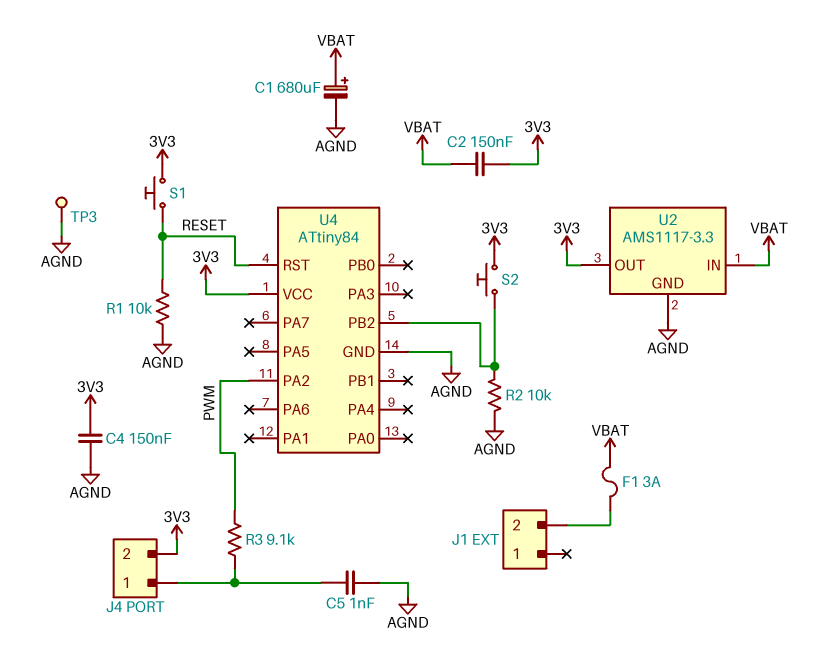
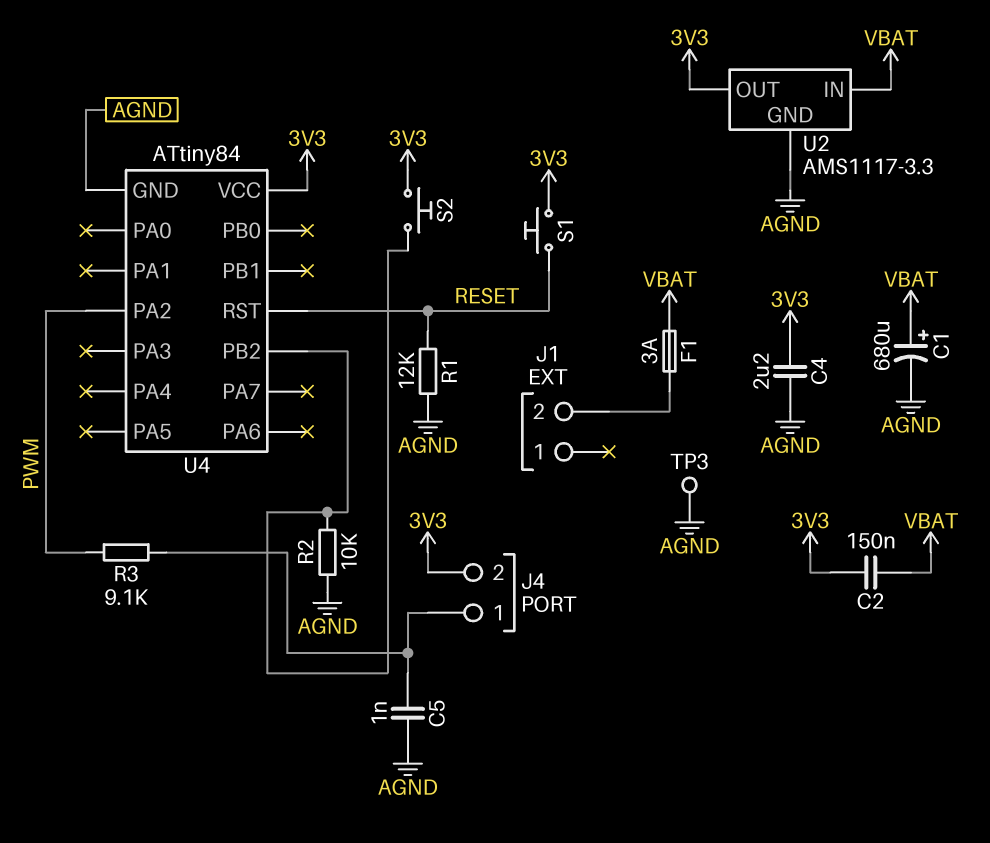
C4: 150nF (3V3, AGND) -> 2.2uF (3V3, AGND)
R1: 10k (AGND, RESET) -> 12k (AGND, RESET)

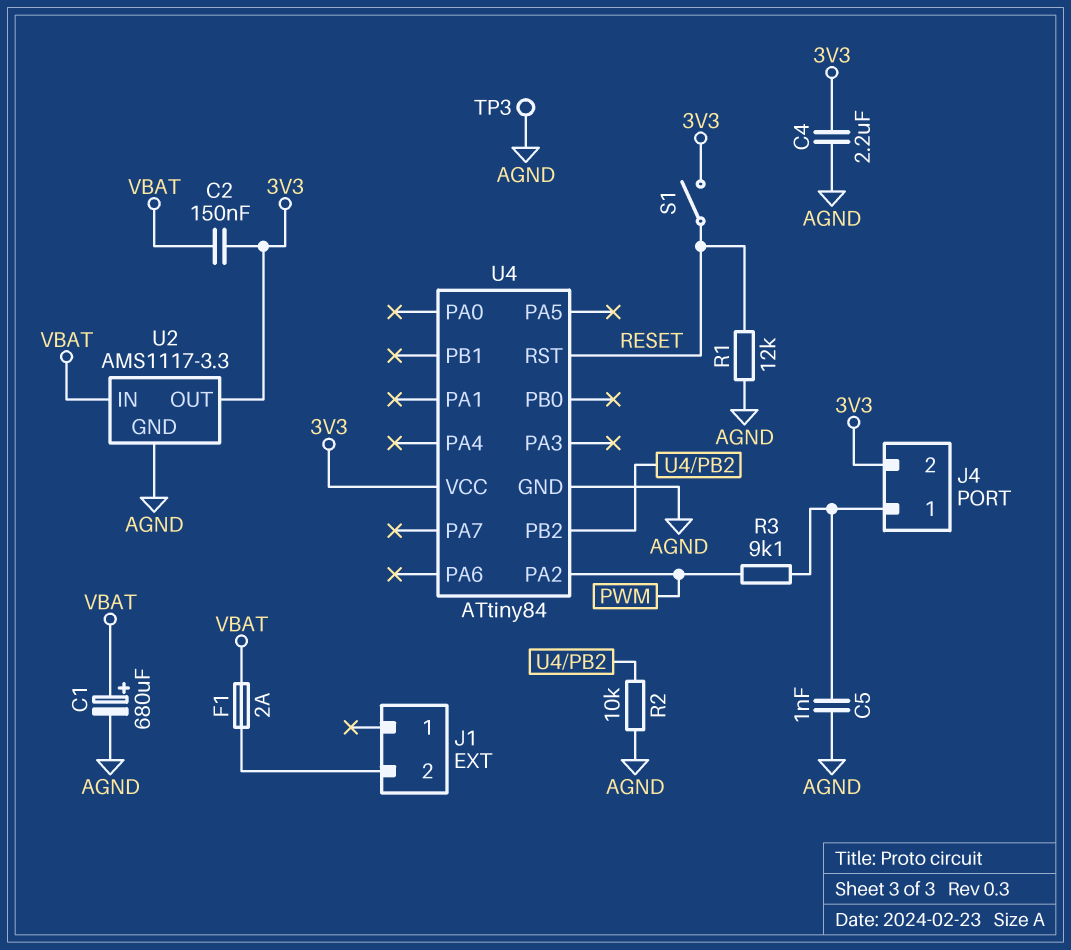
F1: 3A (J1/2, VBAT) -> 2A (J1/2, VBAT)
S1: button (3V3, RESET) -> switch (3V3, RESET)
S2: button (3V3, U4/PB2) -> none

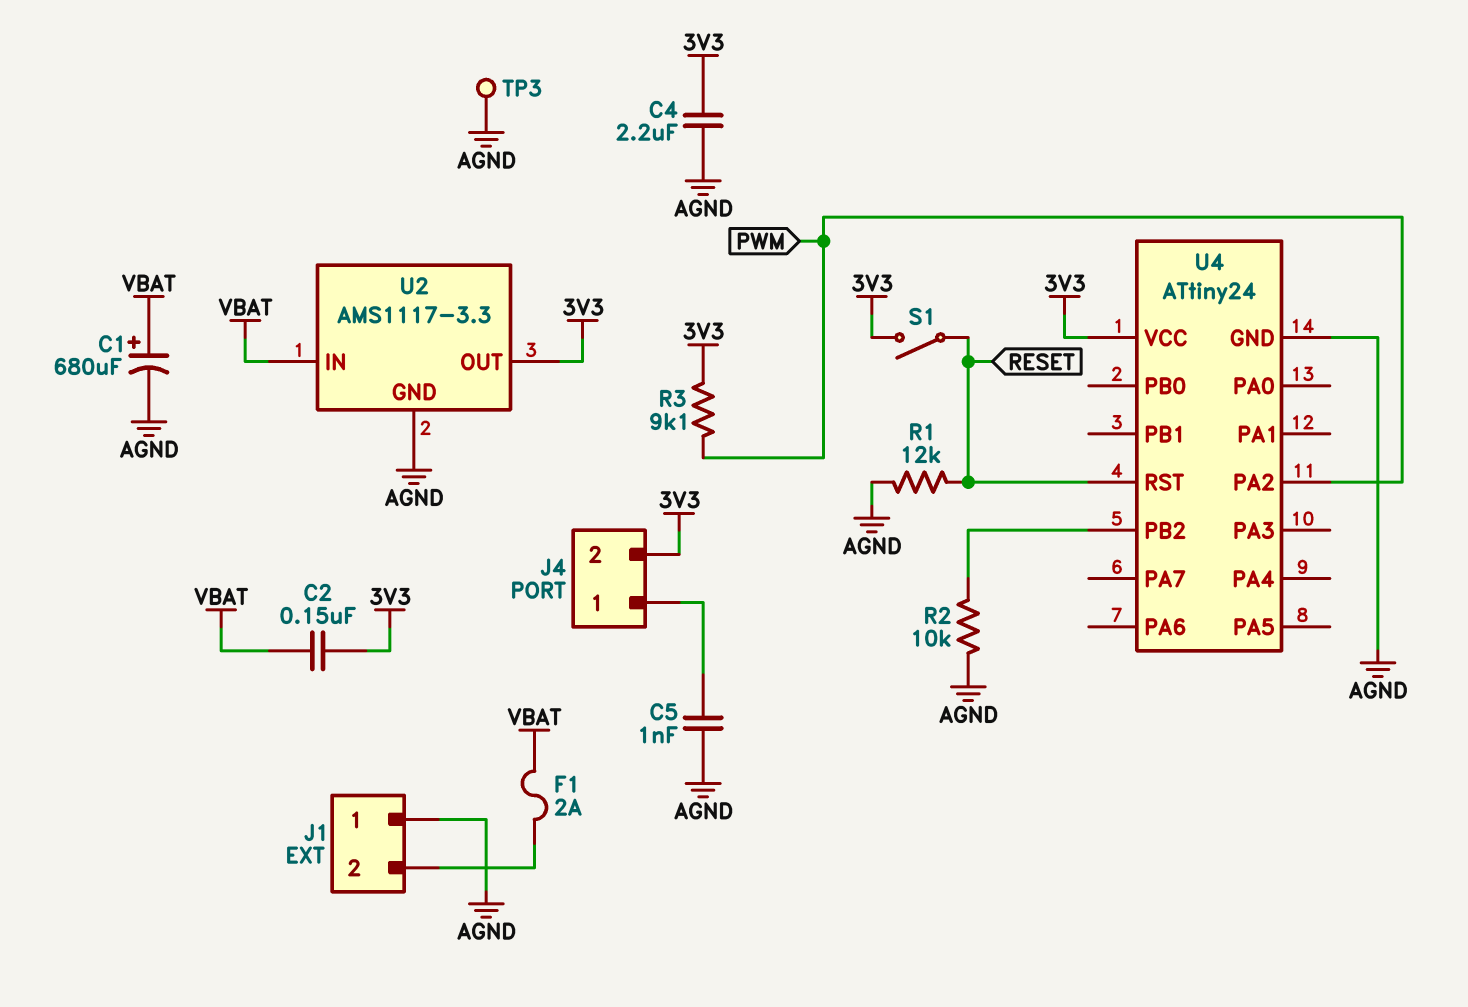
J1 pin 1: none -> AGND
R3: 9.1k (J4/1, PWM) -> 9.1k (3V3, PWM)
U4: ATtiny84 -> ATtiny24

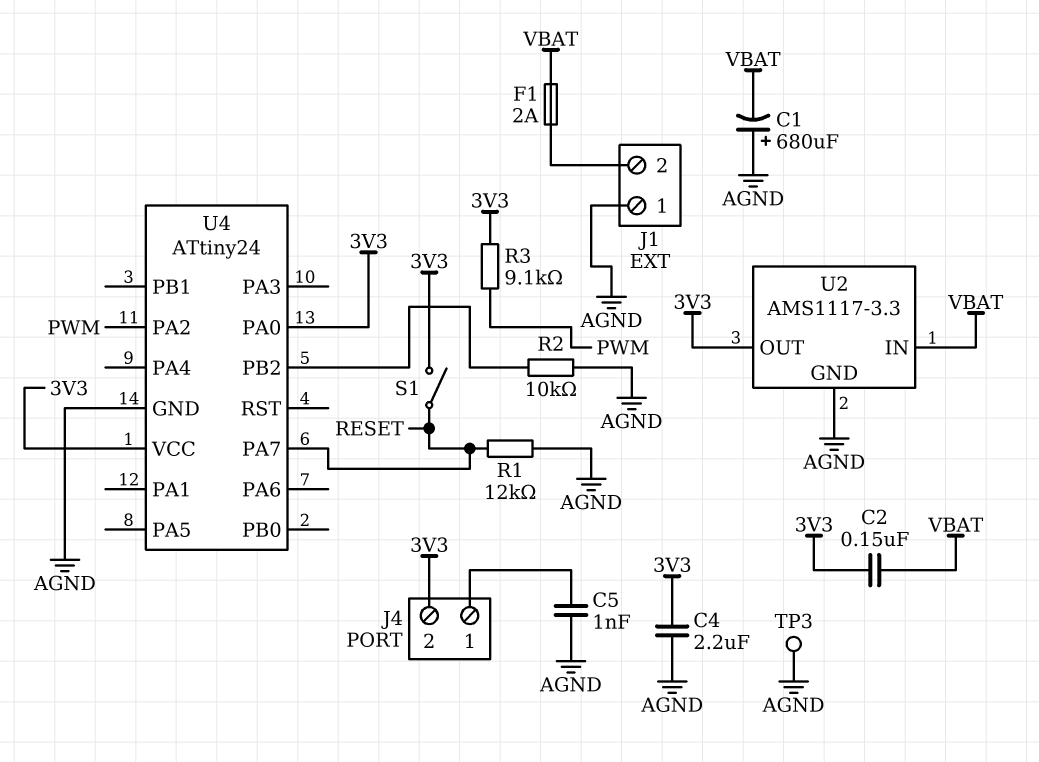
C1: 680uF (plus VBAT, minus AGND) -> 680uF (plus AGND, minus VBAT)
U4 pin PA0: none -> 3V3
U4 pin PA7: none -> RESET
U4 pin RST: RESET -> none

